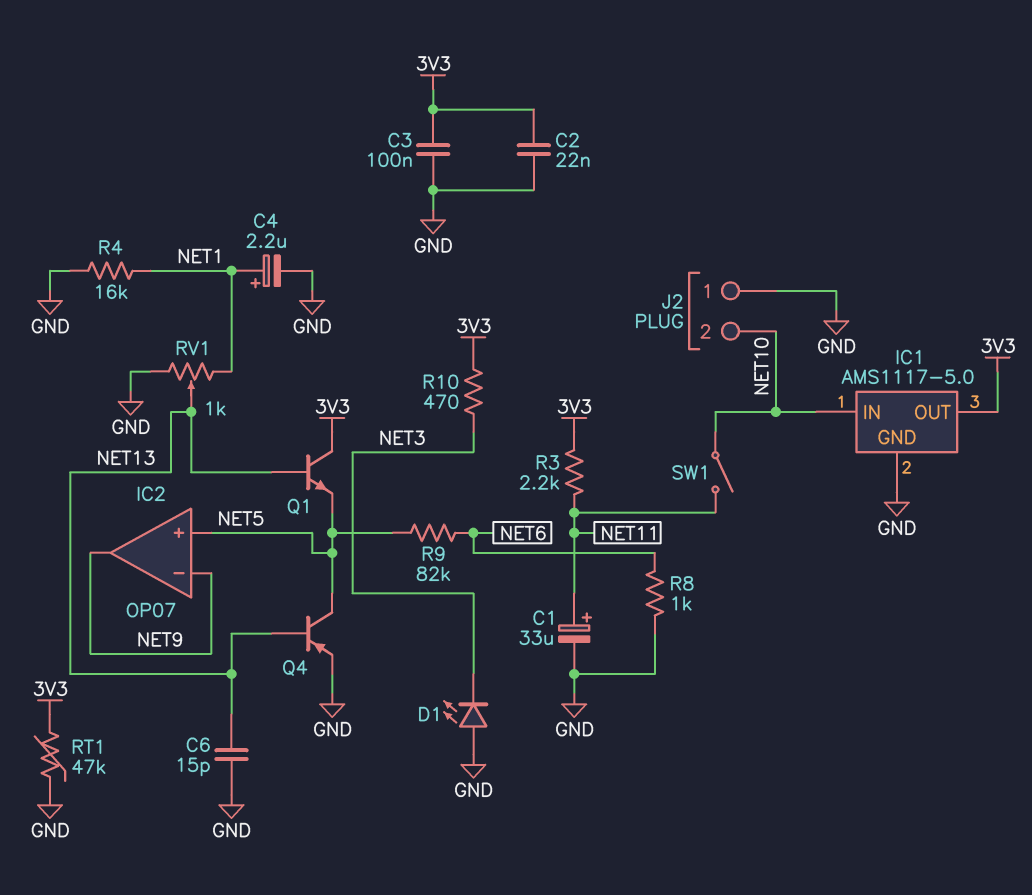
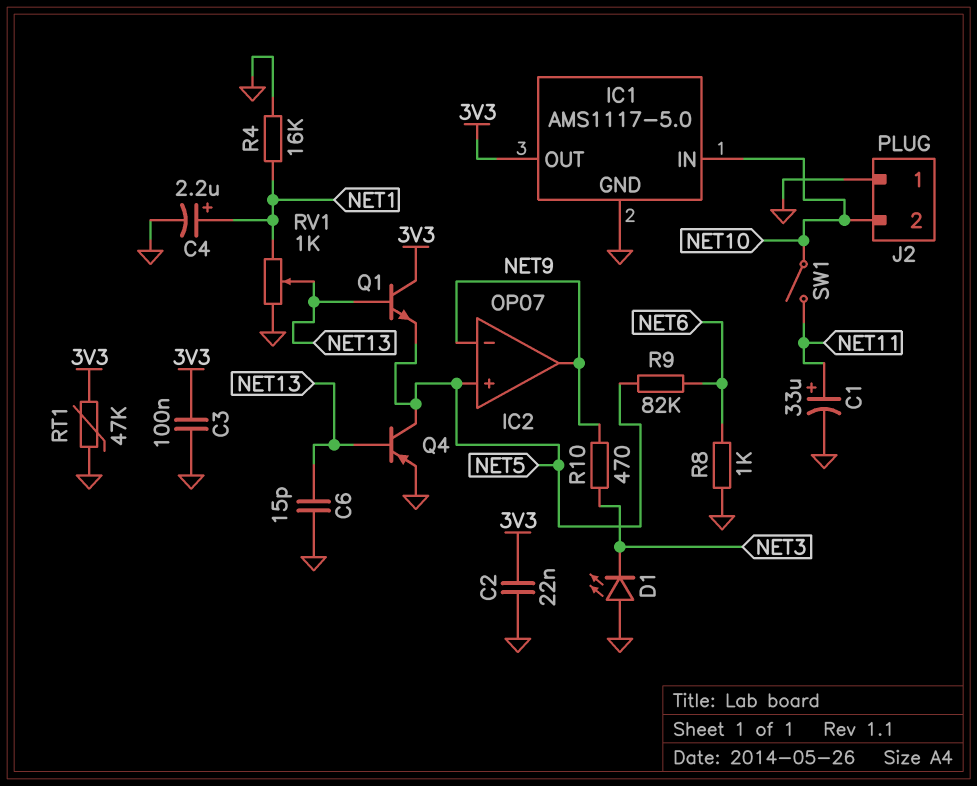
R3: 2.2k (3V3, NET11) -> none
R10: 470 (3V3, NET3) -> 470 (NET3, NET9)

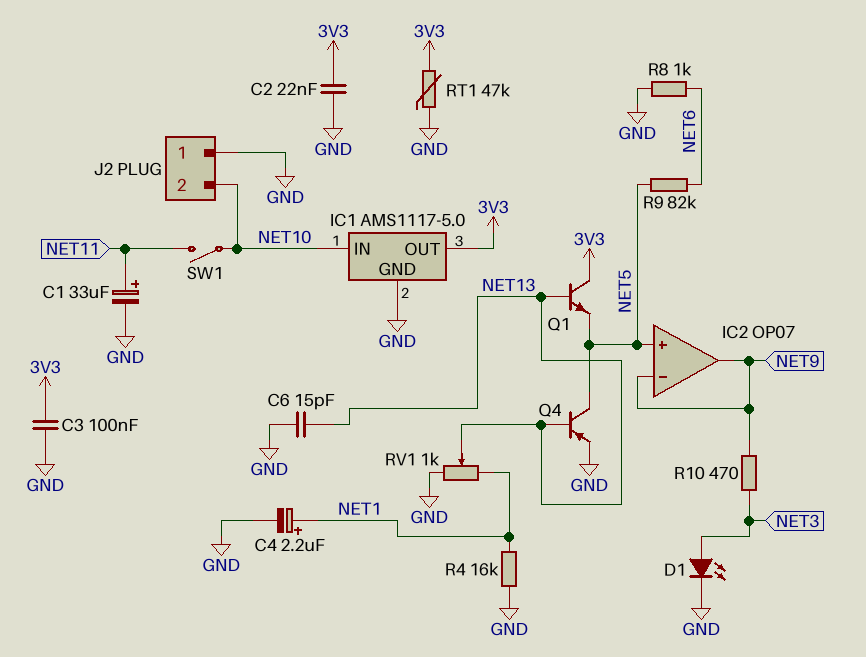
D1: LED (A GND, K NET3) -> LED (A NET3, K GND)

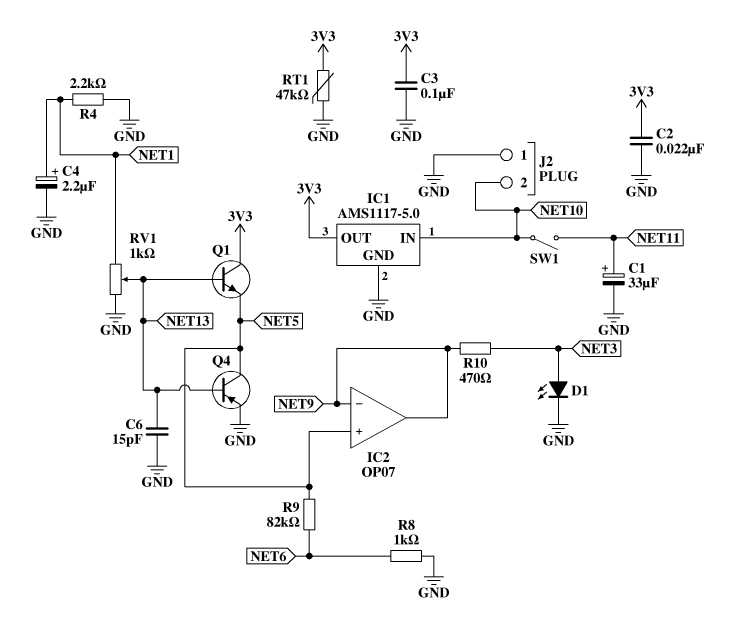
R4: 16k (GND, NET1) -> 2.2k (GND, NET1)

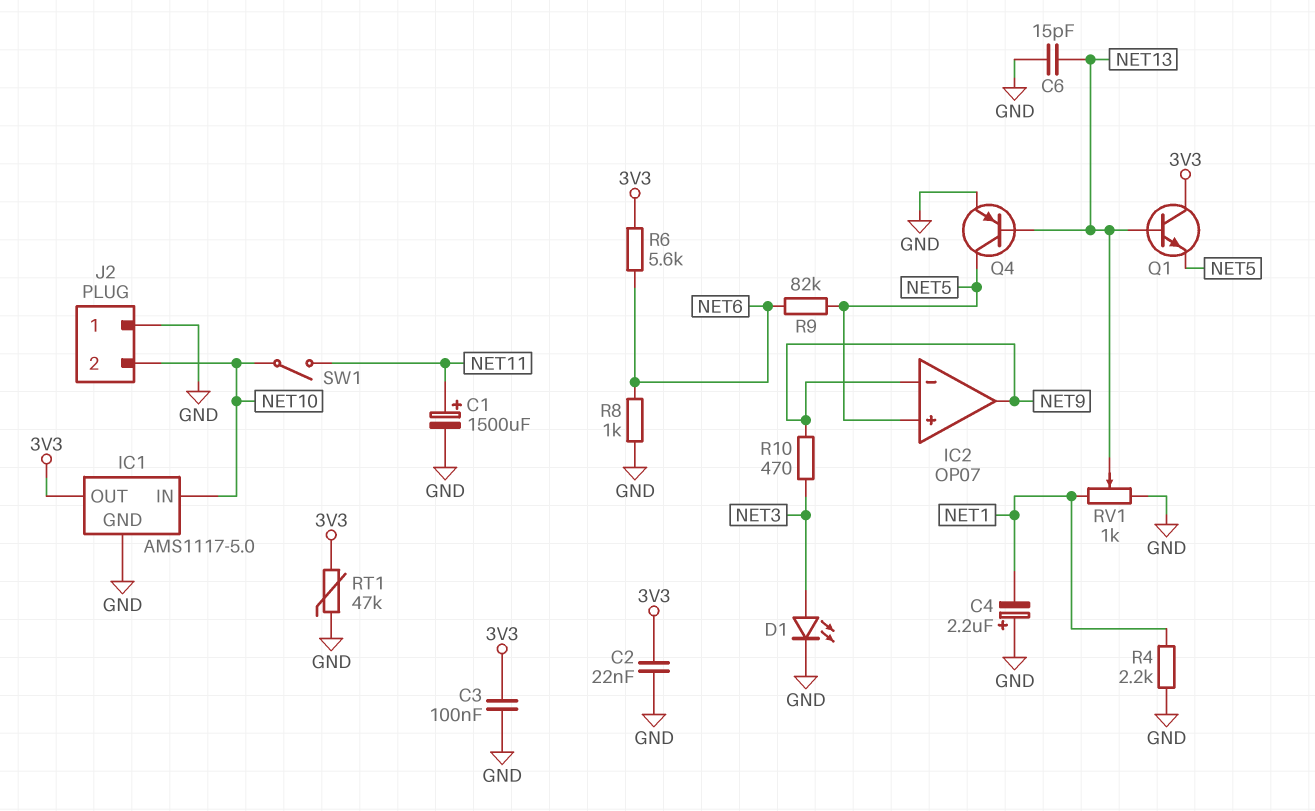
C1: 33uF (plus NET11, minus GND) -> 1500uF (plus NET11, minus GND)
C4: 2.2uF (plus NET1, minus GND) -> 2.2uF (plus GND, minus NET1)
R6: none -> 5.6k (3V3, NET6)

